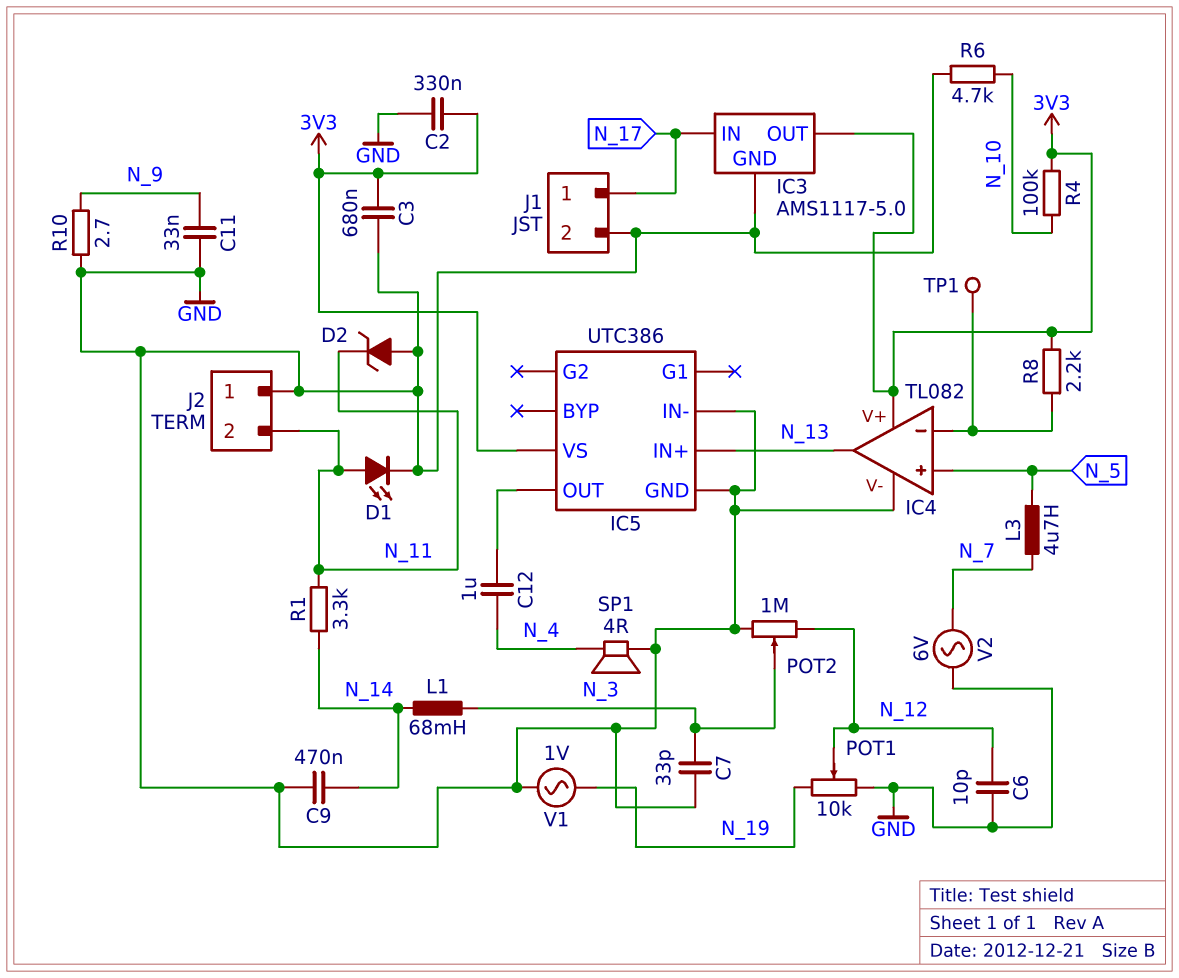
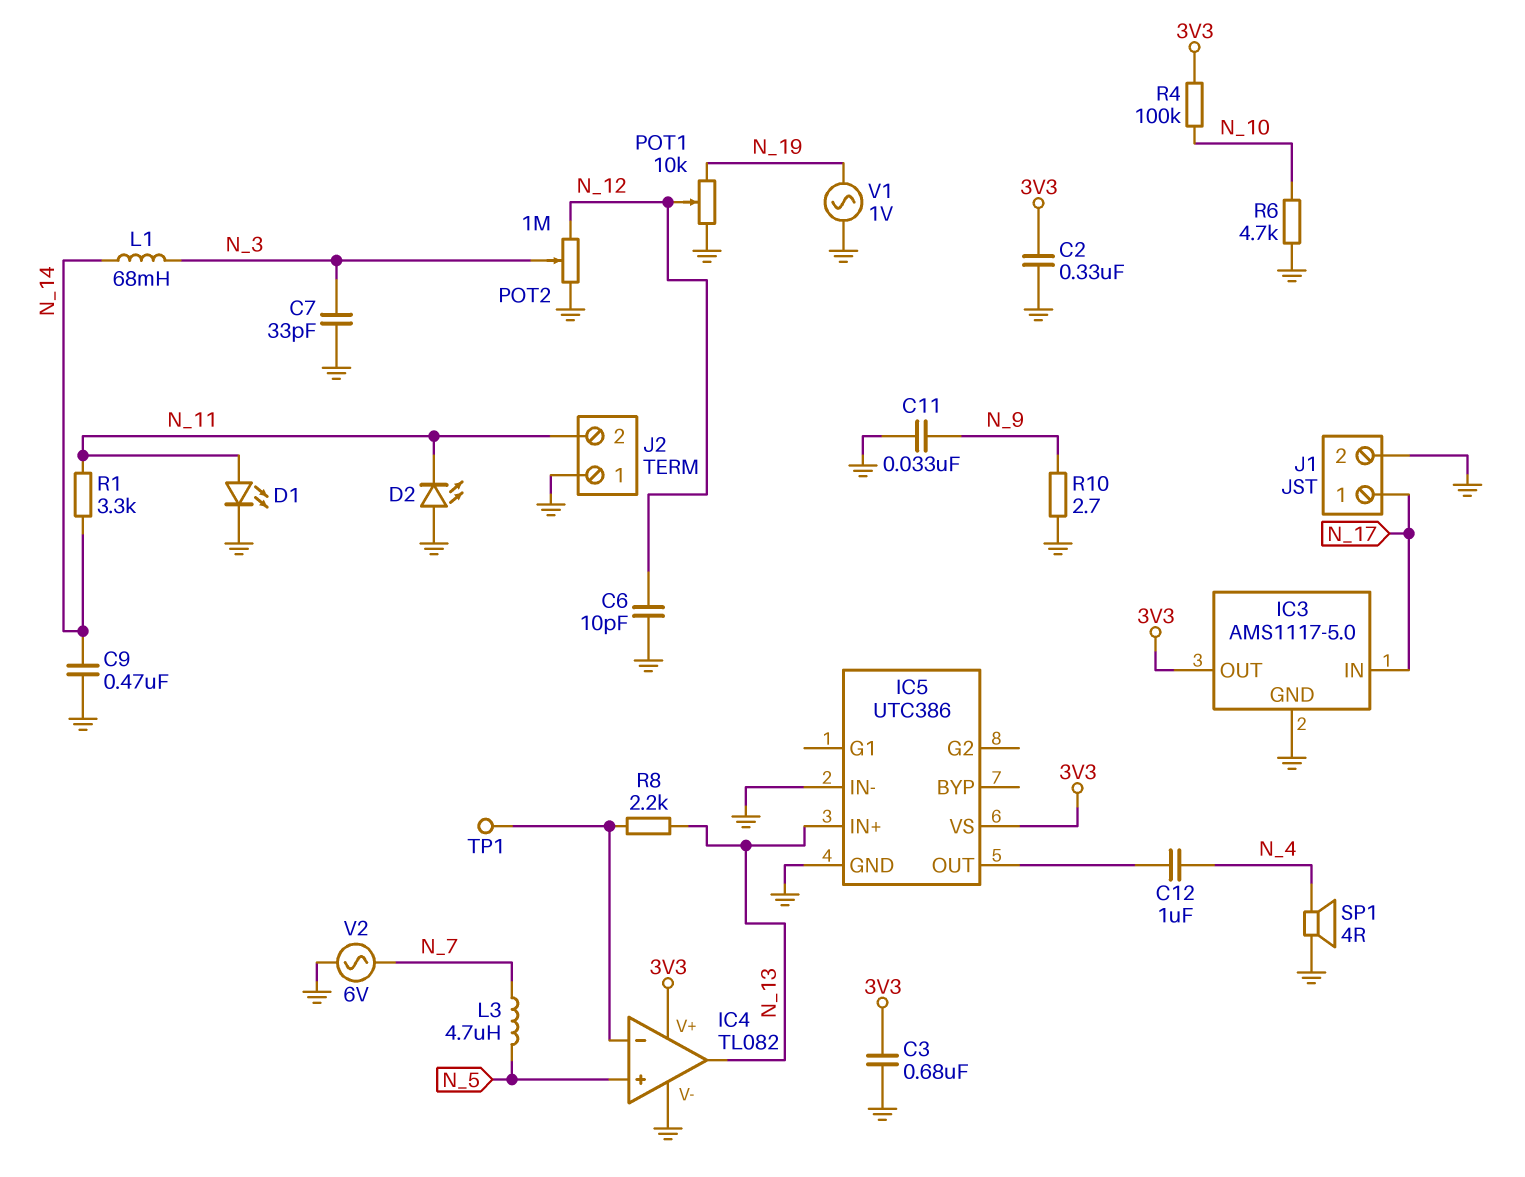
D2: zener (A GND, K N_11) -> LED (A GND, K N_11)
R8: 2.2k (3V3, IC4/in-) -> 2.2k (IC4/in-, N_13)

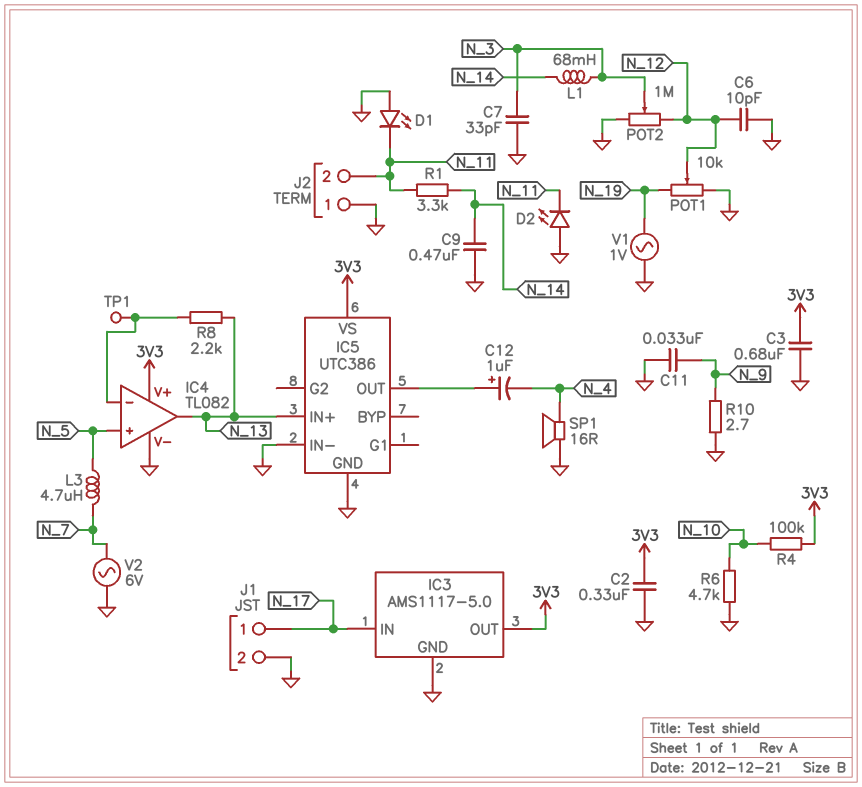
C12: 1uF (IC5/OUT, N_4) -> 1uF (plus IC5/OUT, minus N_4)
D1: LED (A N_11, K GND) -> LED (A GND, K N_11)
SP1: speaker 4R (GND, N_4) -> speaker 16R (GND, N_4)

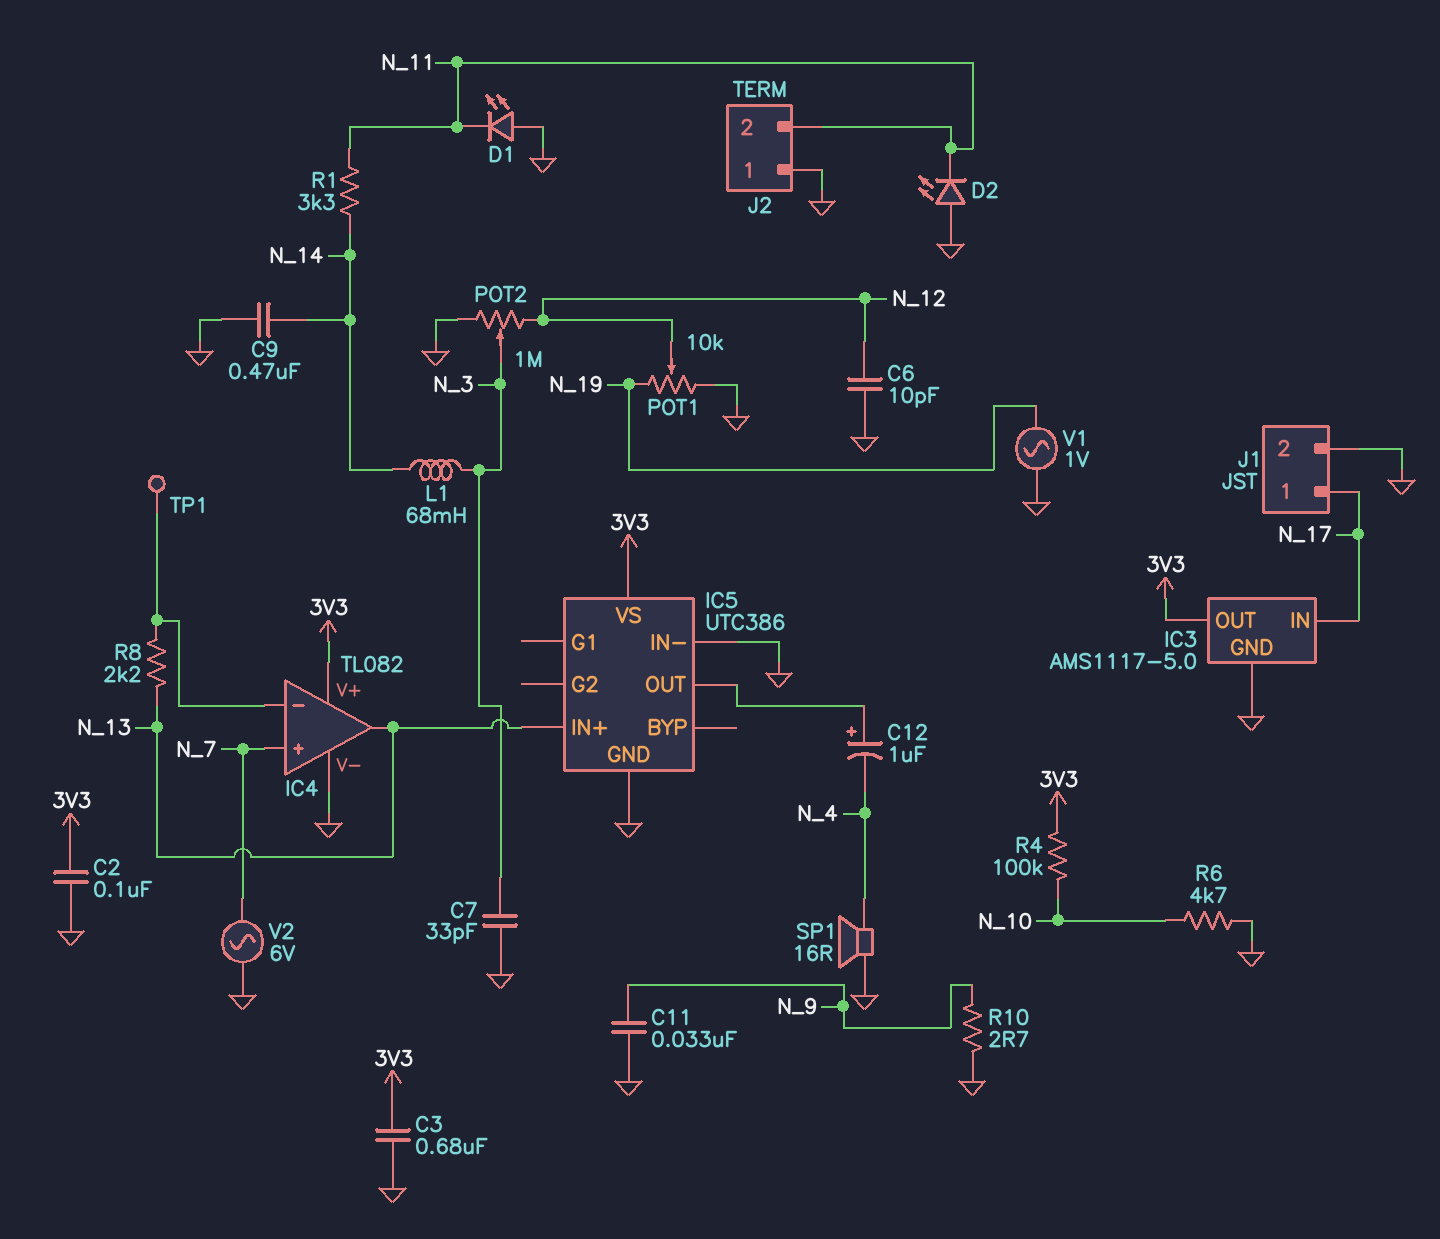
C2: 330nF (3V3, GND) -> 100nF (3V3, GND)
IC4 pin in+: N_5 -> N_7
L3: 4.7uH (N_5, N_7) -> none

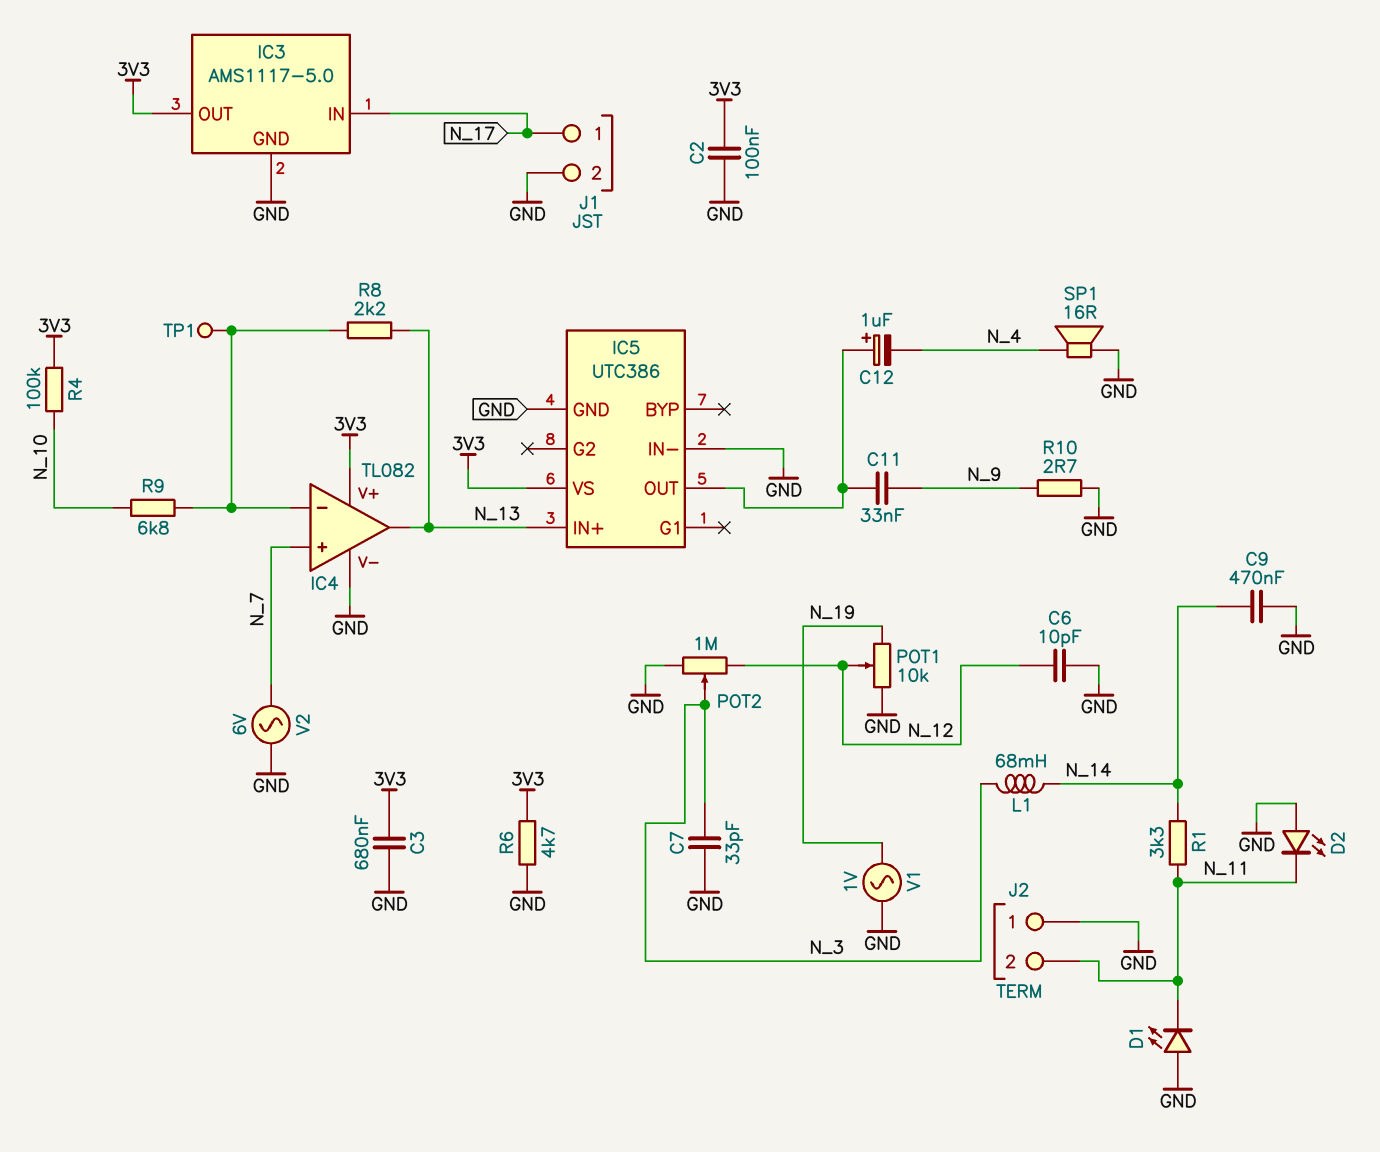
C11: 33nF (GND, N_9) -> 33nF (IC5/OUT, N_9)
R6: 4.7k (GND, N_10) -> 4.7k (3V3, GND)
R9: none -> 6.8k (IC4/in-, N_10)

